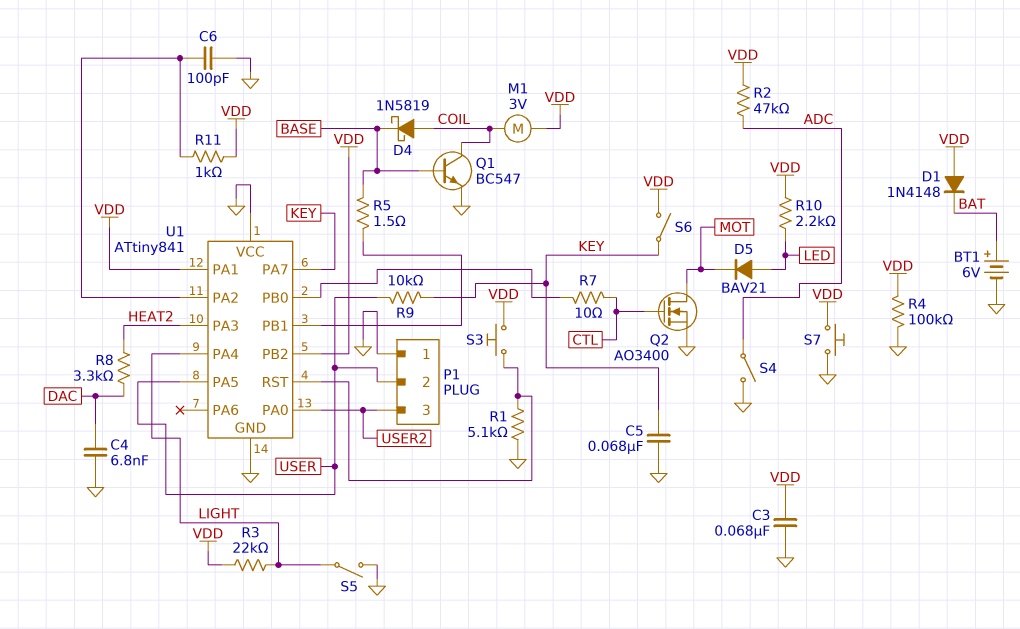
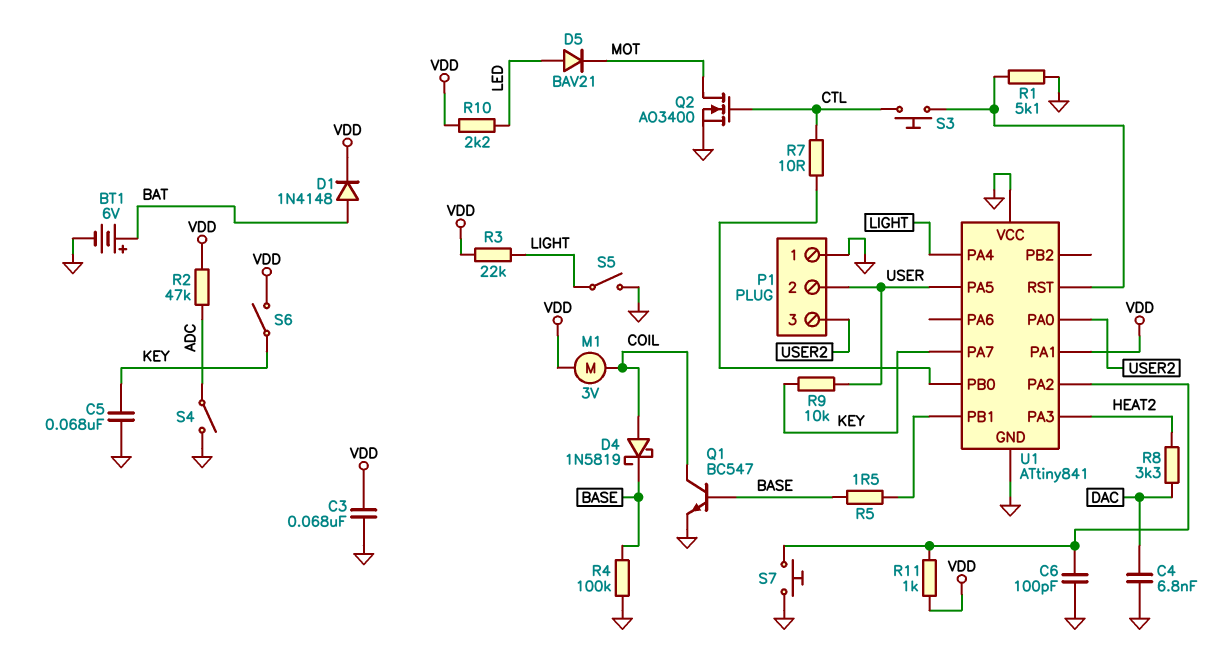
D1: diode 1N4148 (A VDD, K BAT) -> diode 1N4148 (A BAT, K VDD)
R4: 100k (GND, VDD) -> 100k (BASE, GND)
S3: button (U1/RST, VDD) -> button (CTL, U1/RST)
S7: button (GND, VDD) -> button (GND, U1/PA2)
U1 pin PB2: VDD -> none

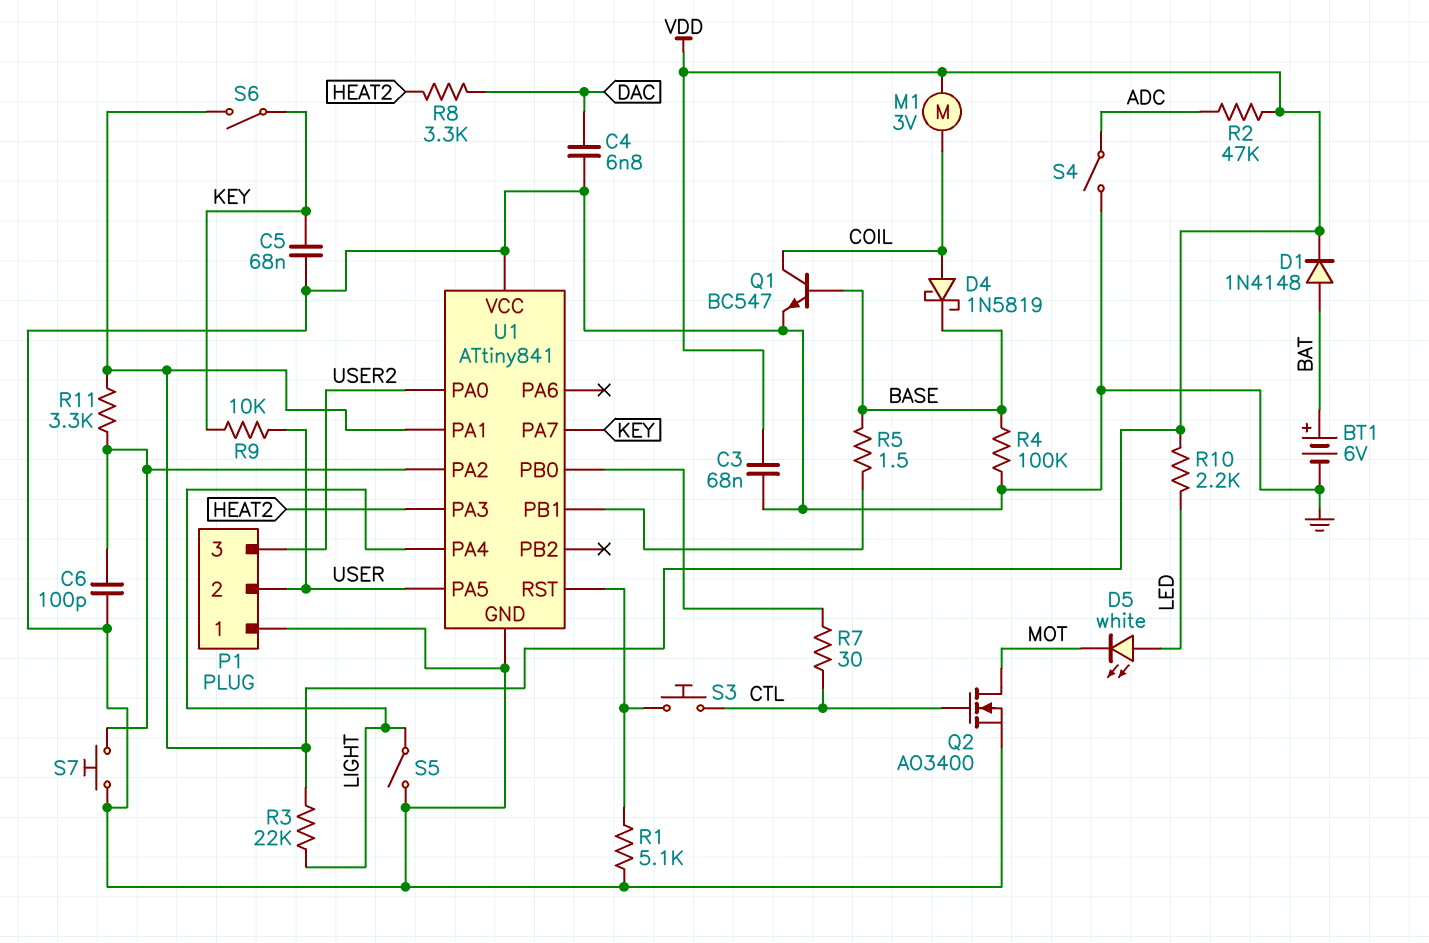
D5: diode BAV21 (A LED, K MOT) -> LED white (A LED, K MOT)
R7: 10 (CTL, U1/PB0) -> 30 (CTL, U1/PB0)
R11: 1k (U1/PA2, VDD) -> 3.3k (U1/PA2, VDD)

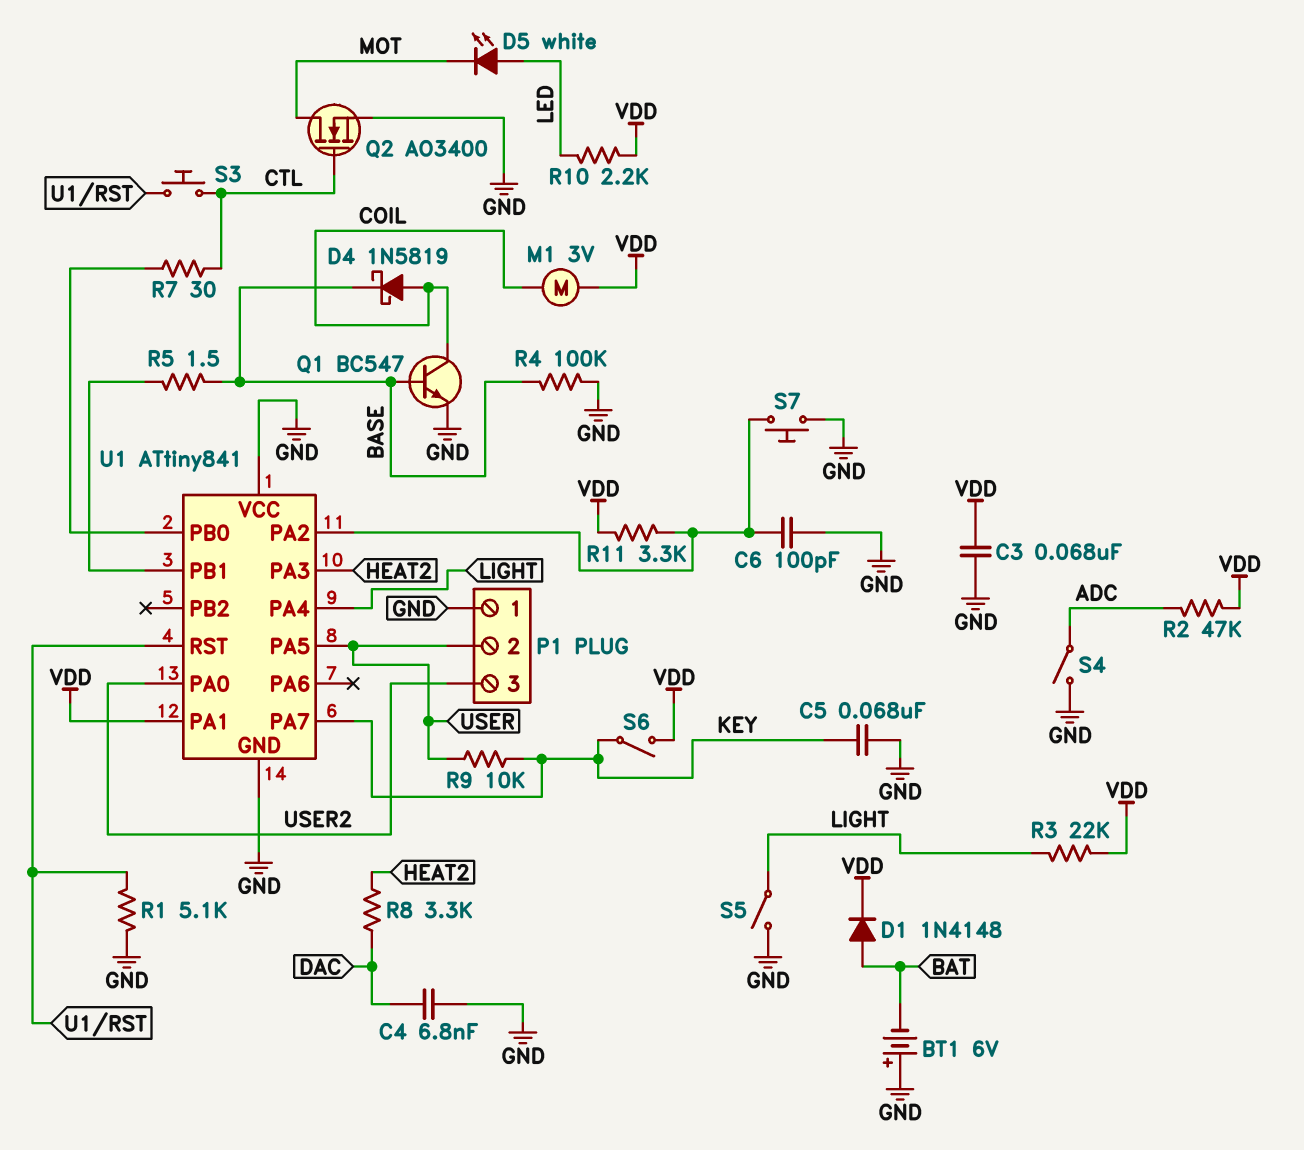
BT1: 6V (plus BAT, minus GND) -> 6V (plus GND, minus BAT)

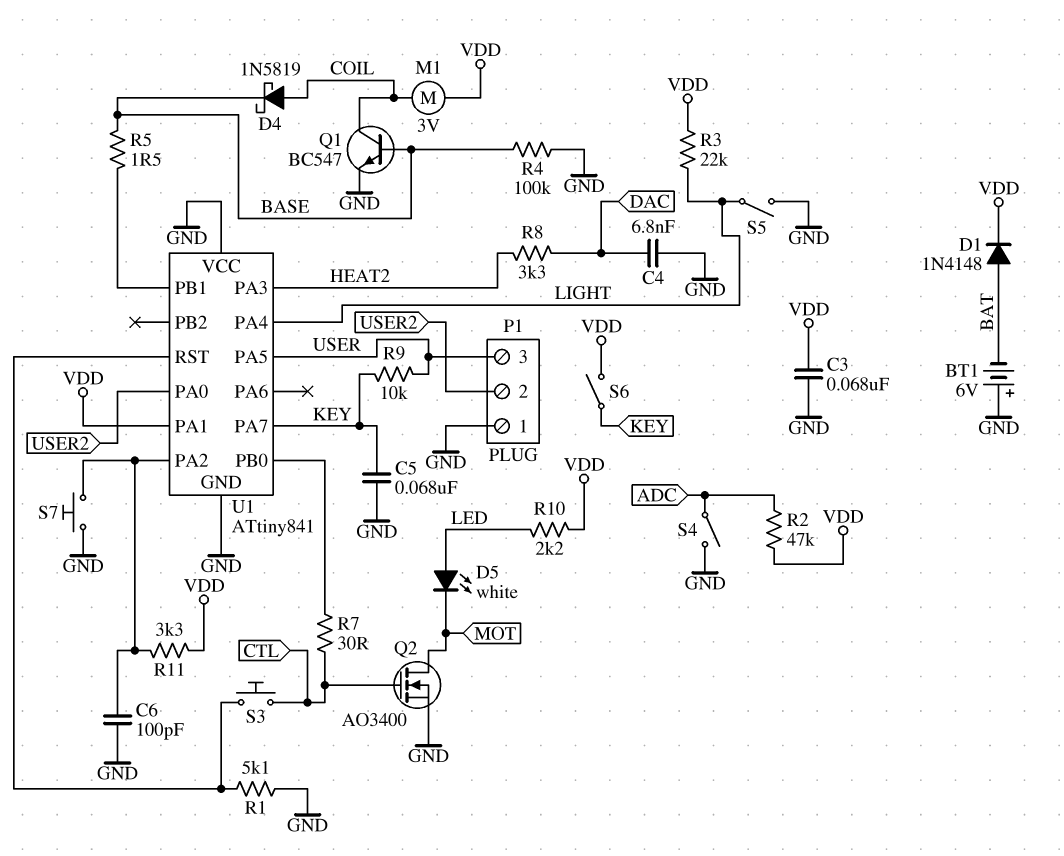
P1 pin 2: USER -> USER2
P1 pin 3: USER2 -> USER

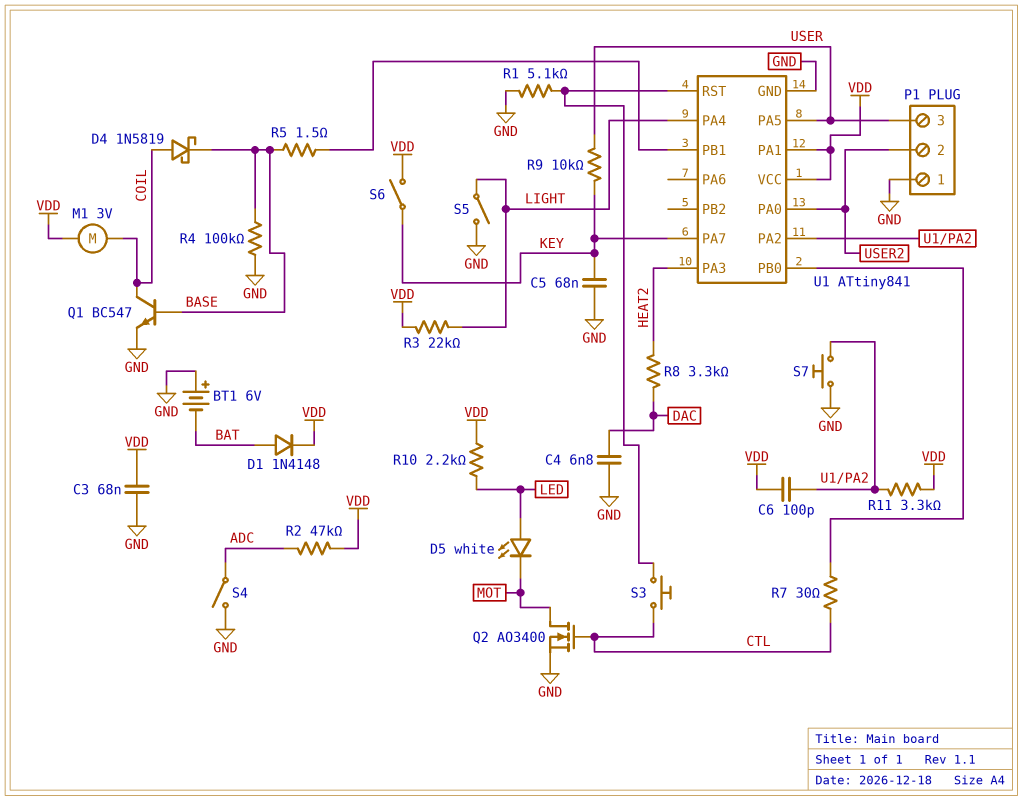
C6: 100pF (GND, U1/PA2) -> 100pF (U1/PA2, VDD)
U1 pin VCC: GND -> VDD

